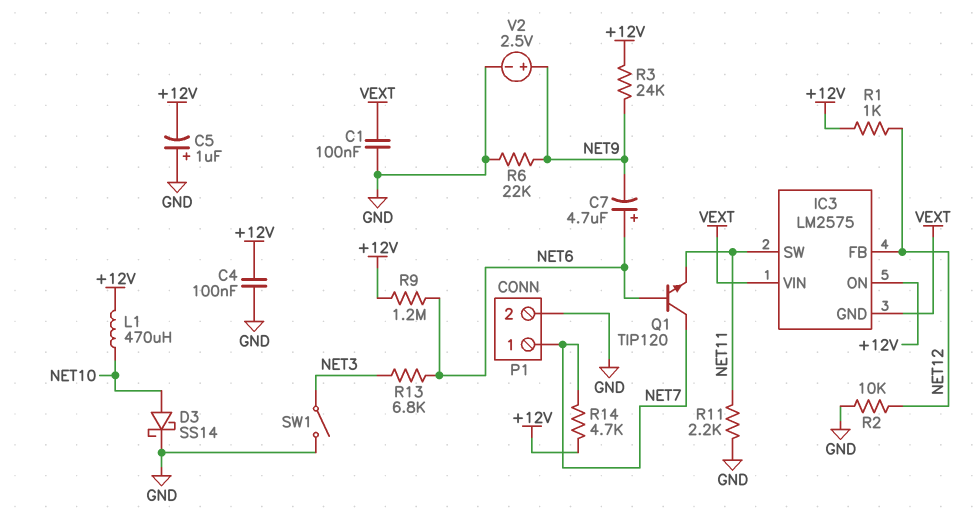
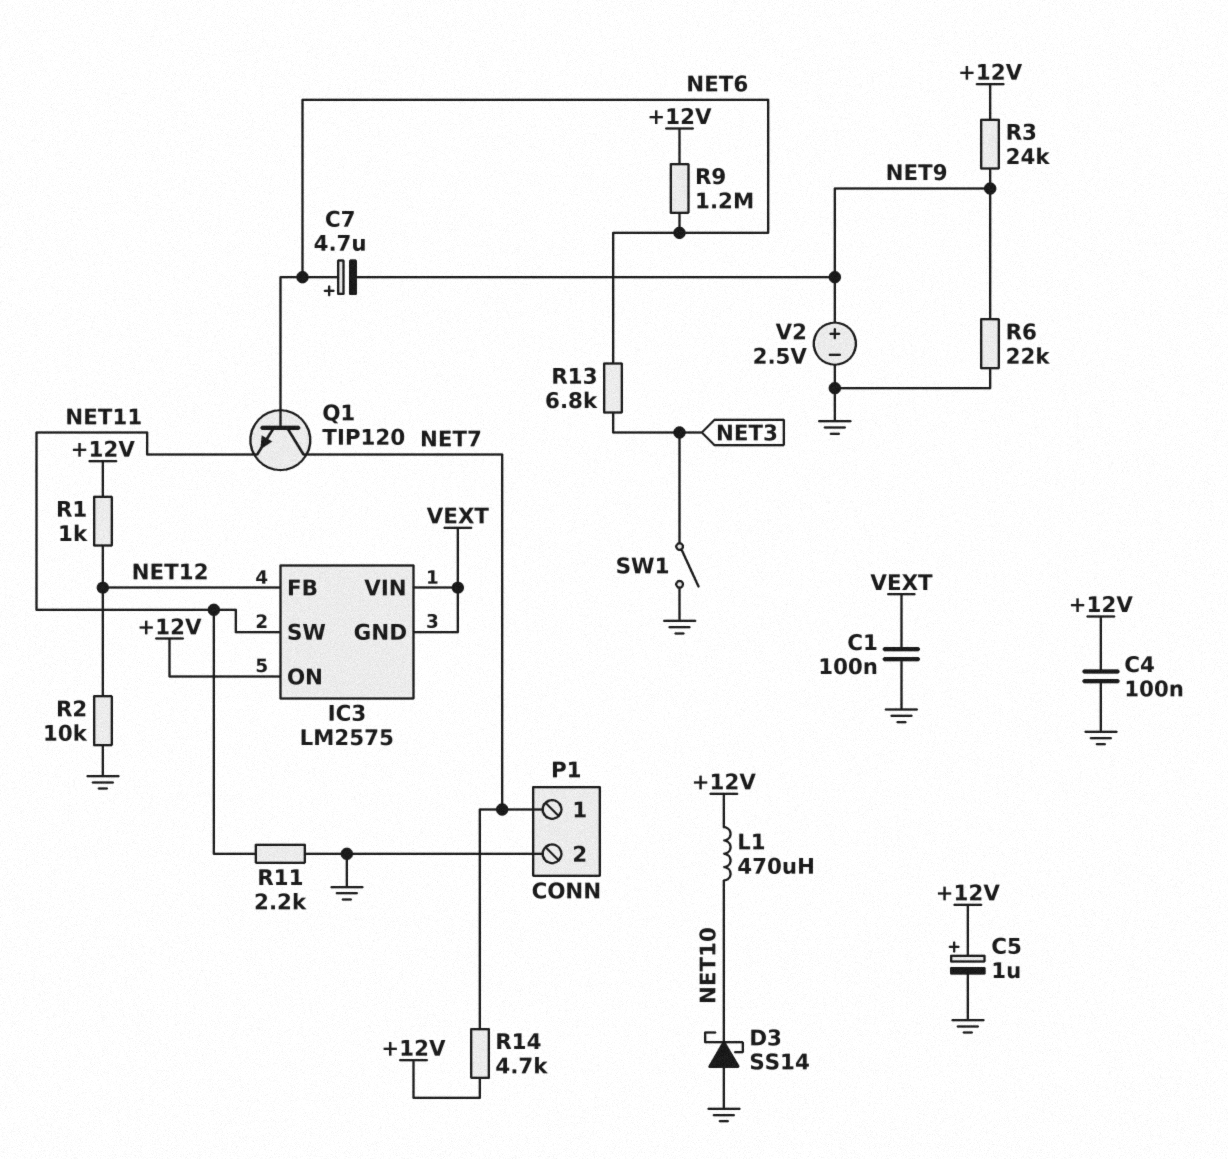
C5: 1uF (plus GND, minus +12V) -> 1uF (plus +12V, minus GND)
D3: schottky SS14 (A NET10, K GND) -> schottky SS14 (A GND, K NET10)

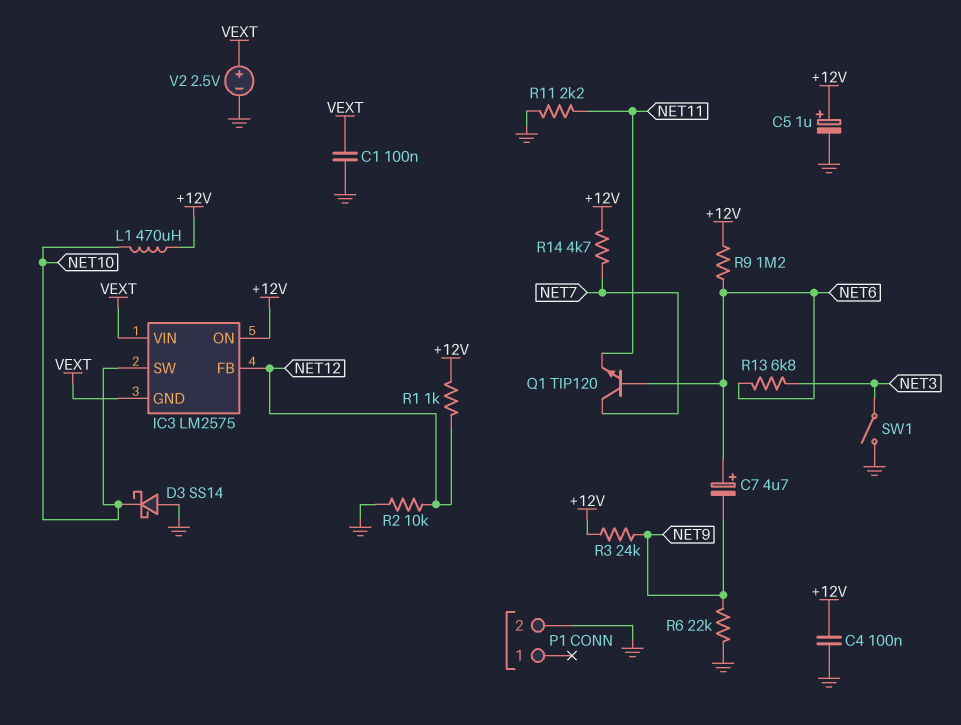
IC3 pin SW: NET11 -> NET10
P1 pin 1: NET7 -> none
V2: 2.5V (plus NET9, minus GND) -> 2.5V (plus VEXT, minus GND)

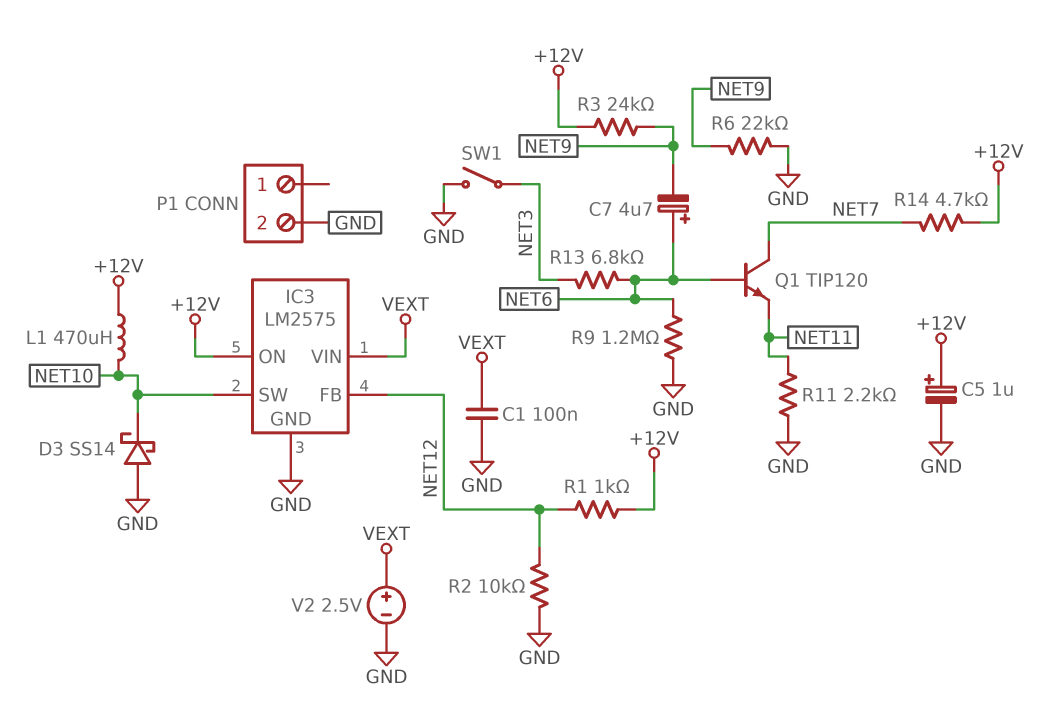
C4: 100nF (+12V, GND) -> none
IC3 pin GND: VEXT -> GND
R9: 1.2M (+12V, NET6) -> 1.2M (GND, NET6)

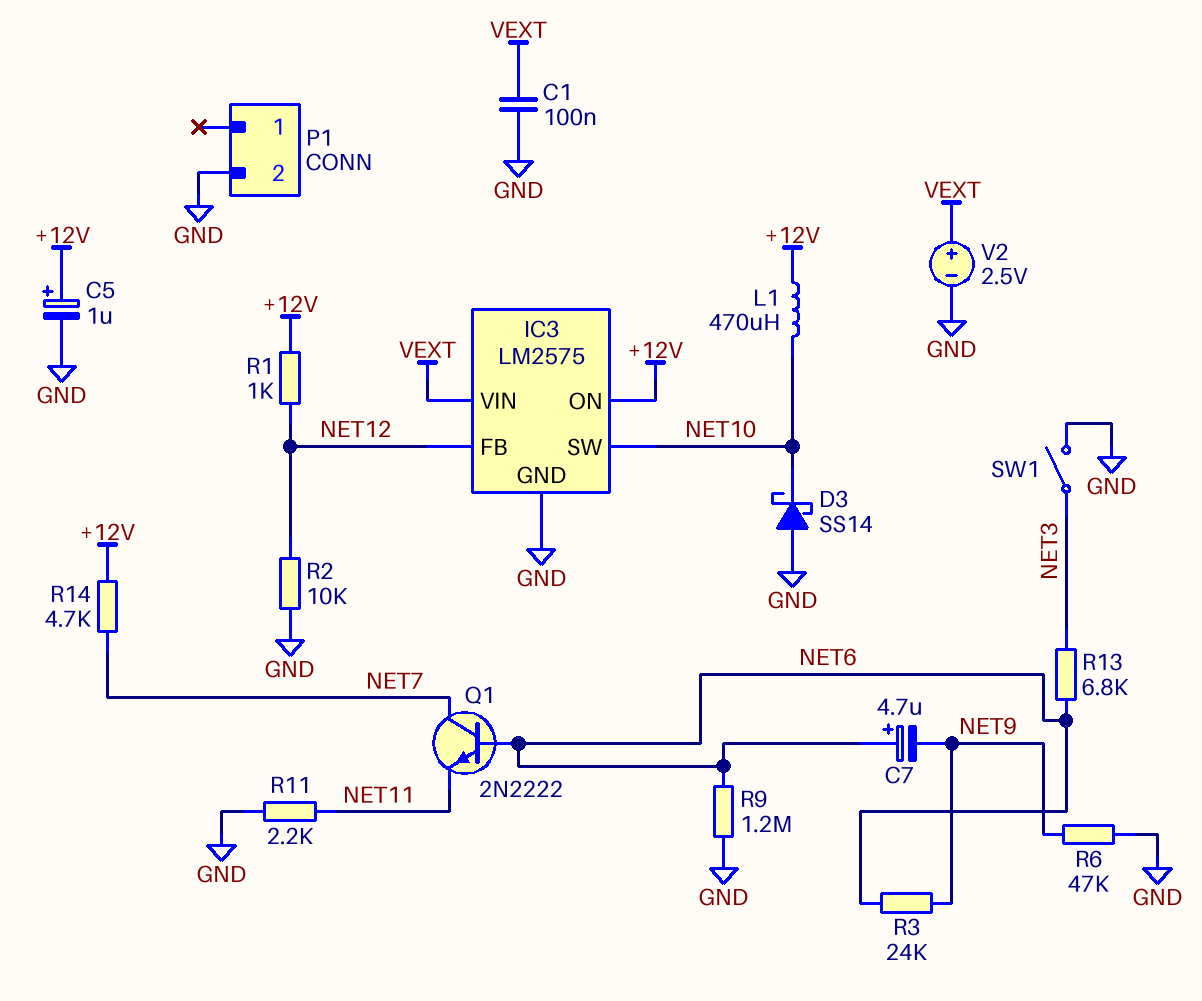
Q1: NPN TIP120 (B NET6, C NET7, E NET11) -> NPN 2N2222 (B NET6, C NET7, E NET11)
R3: 24k (+12V, NET9) -> 24k (NET6, NET9)
R6: 22k (GND, NET9) -> 47k (GND, NET9)

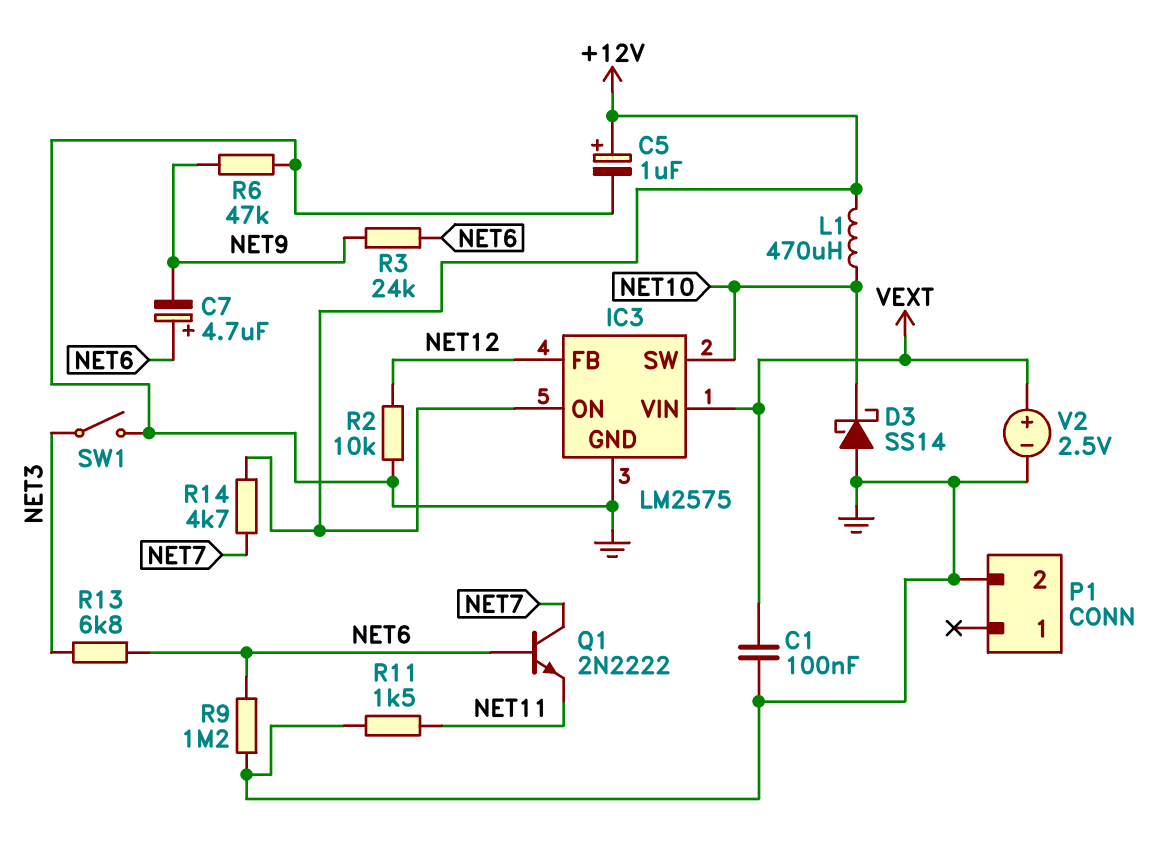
R1: 1k (+12V, NET12) -> none
R11: 2.2k (GND, NET11) -> 1.5k (GND, NET11)

